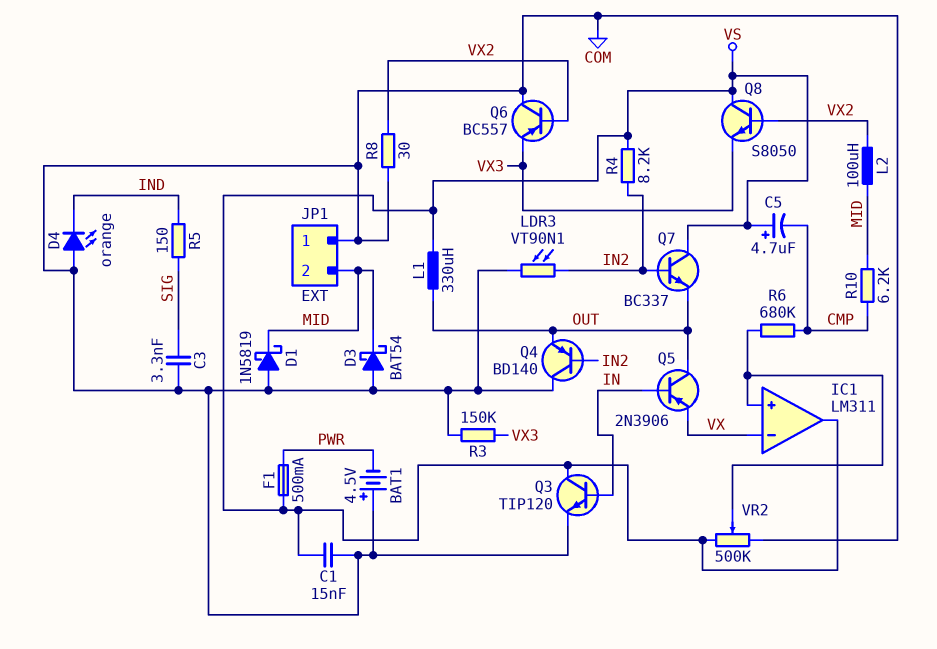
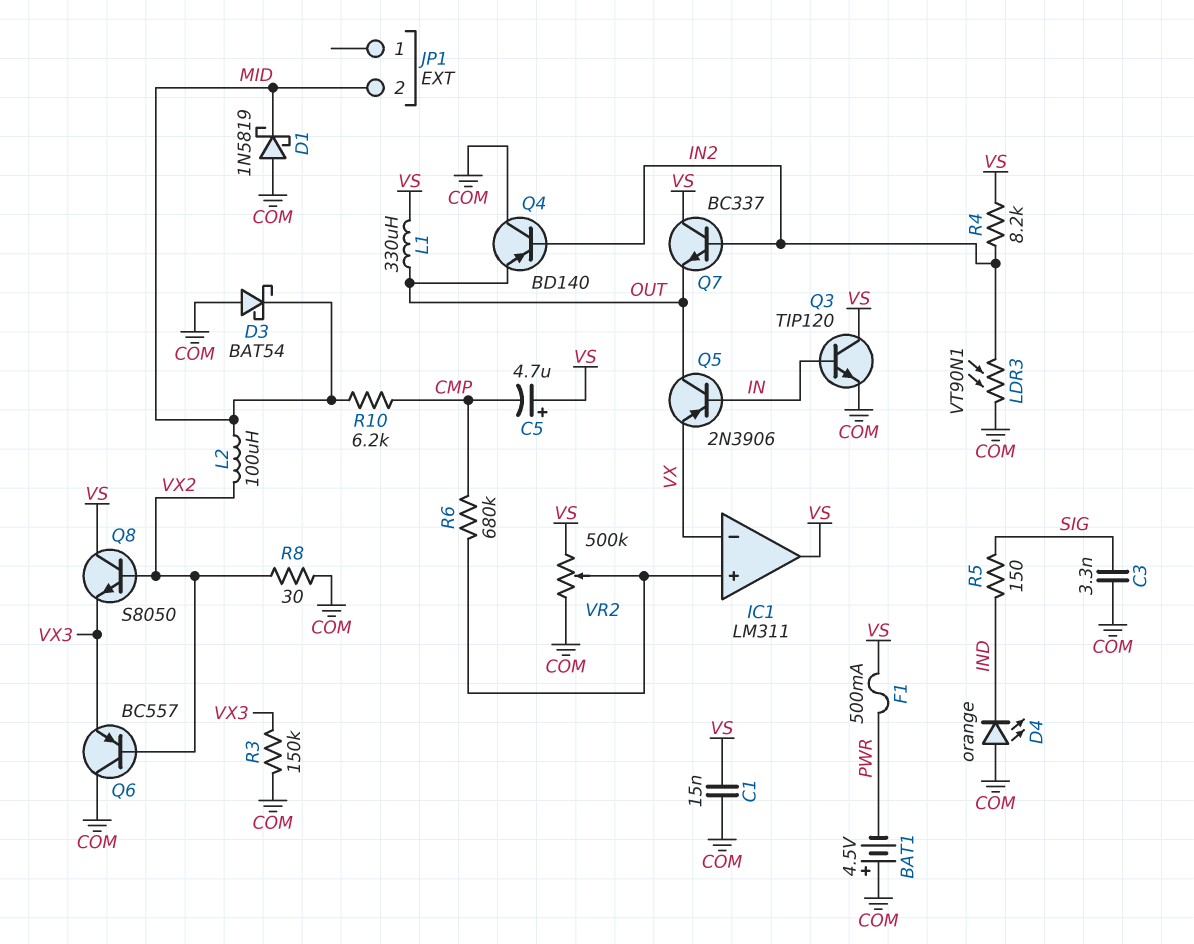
JP1 pin 1: COM -> none

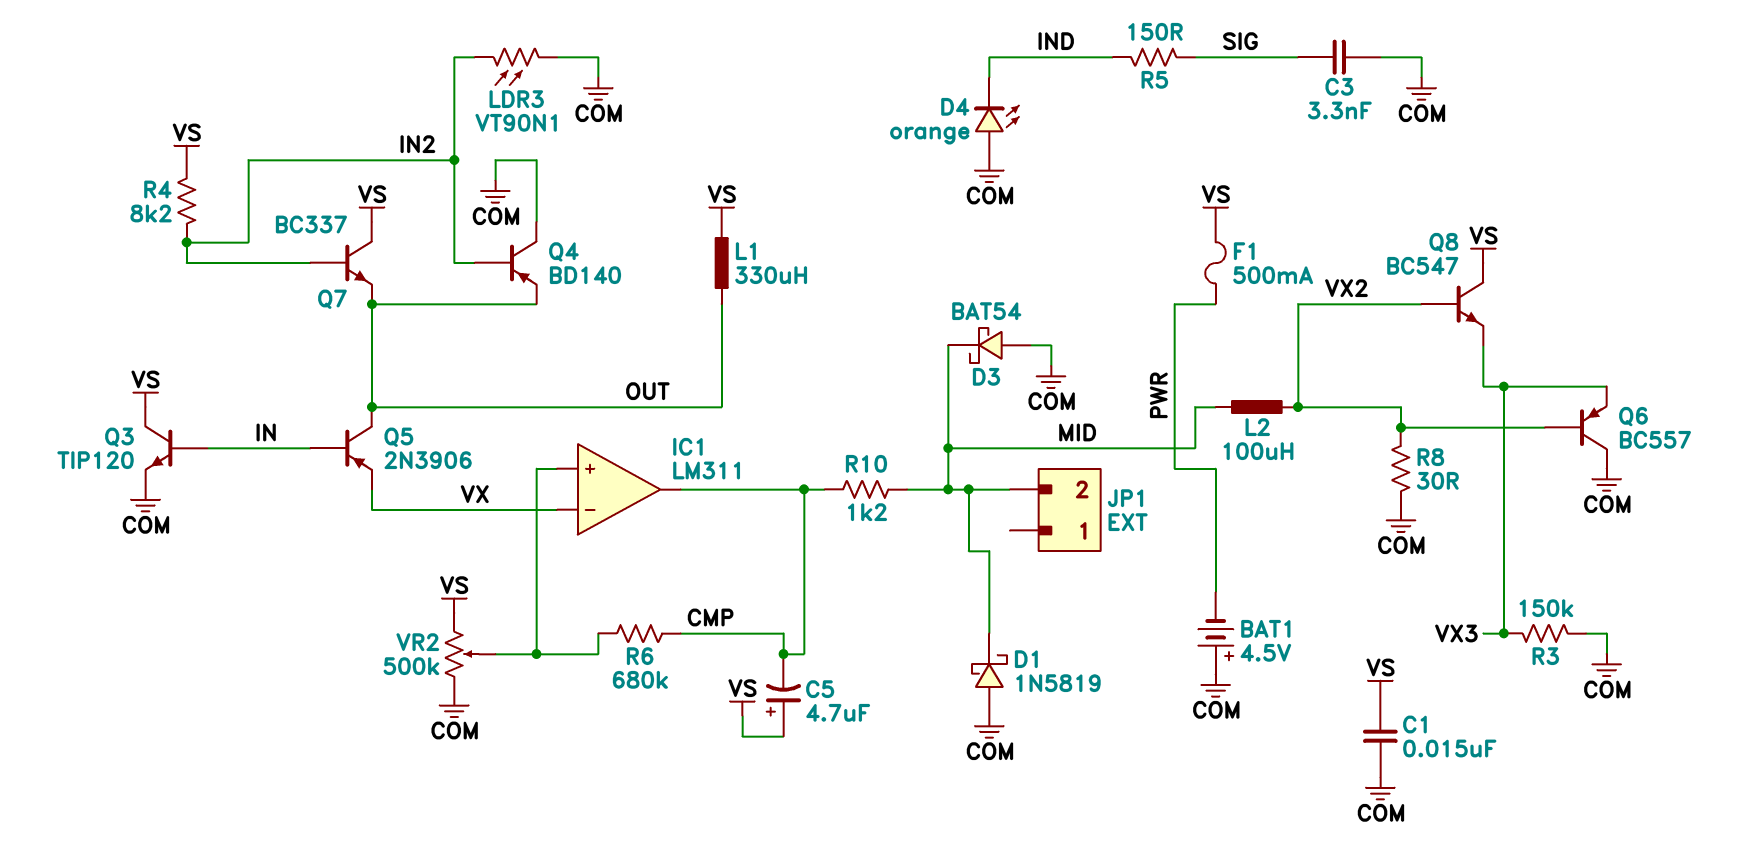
IC1 pin out: VS -> CMP
Q8: NPN S8050 (B VX2, C VS, E VX3) -> NPN BC547 (B VX2, C VS, E VX3)
R10: 6.2k (CMP, MID) -> 1.2k (CMP, MID)

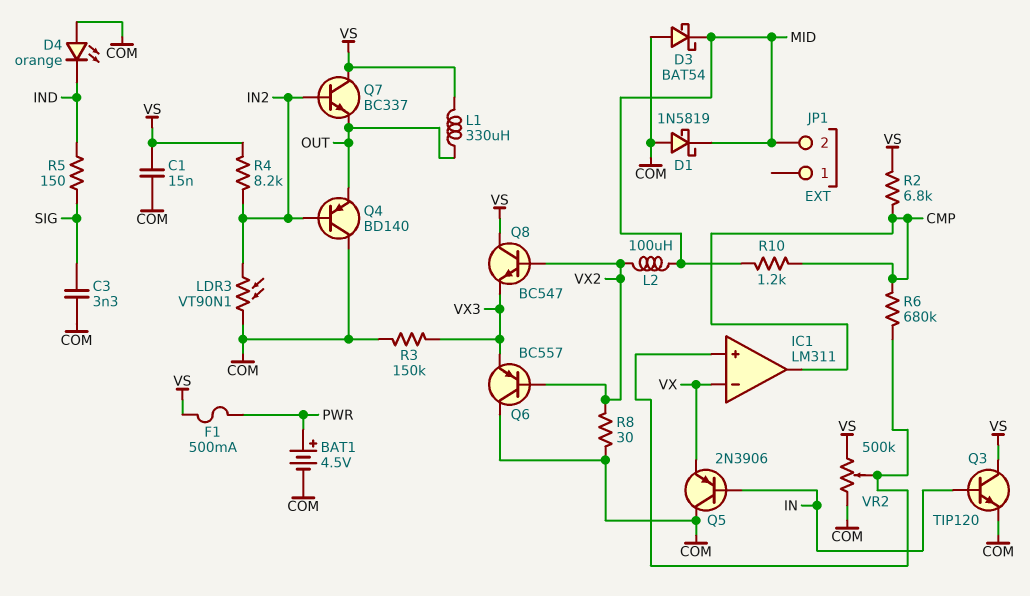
BAT1: 4.5V (plus COM, minus PWR) -> 4.5V (plus PWR, minus COM)
C5: 4.7uF (plus VS, minus CMP) -> none
Q5: PNP 2N3906 (B IN, C OUT, E VX) -> PNP 2N3906 (B IN, C COM, E VX)
R2: none -> 6.8k (CMP, VS)

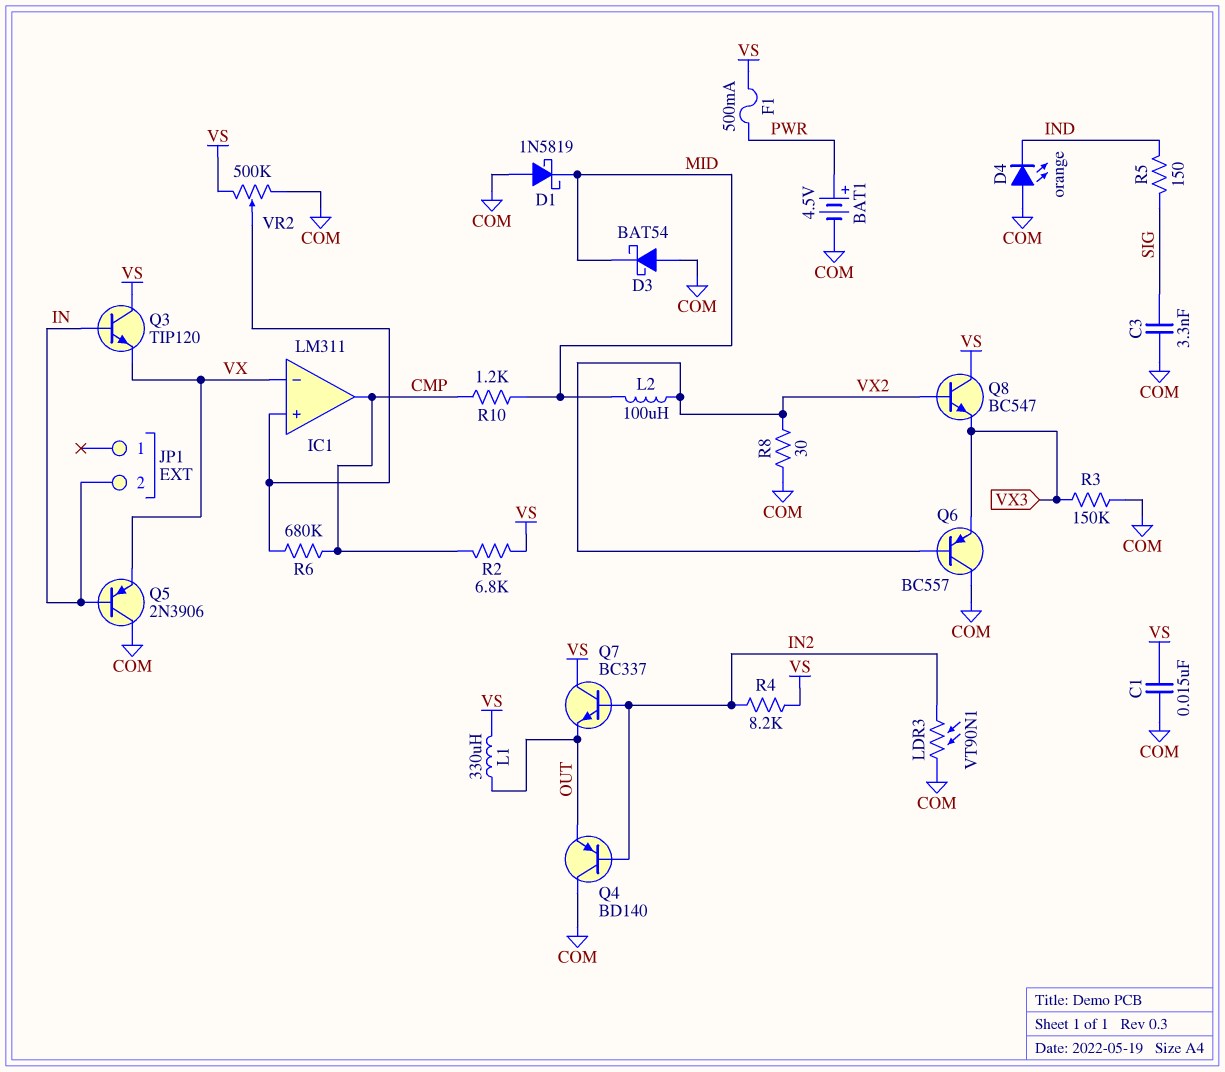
JP1 pin 2: MID -> IN
Q3: NPN TIP120 (B IN, C VS, E COM) -> NPN TIP120 (B IN, C VS, E VX)

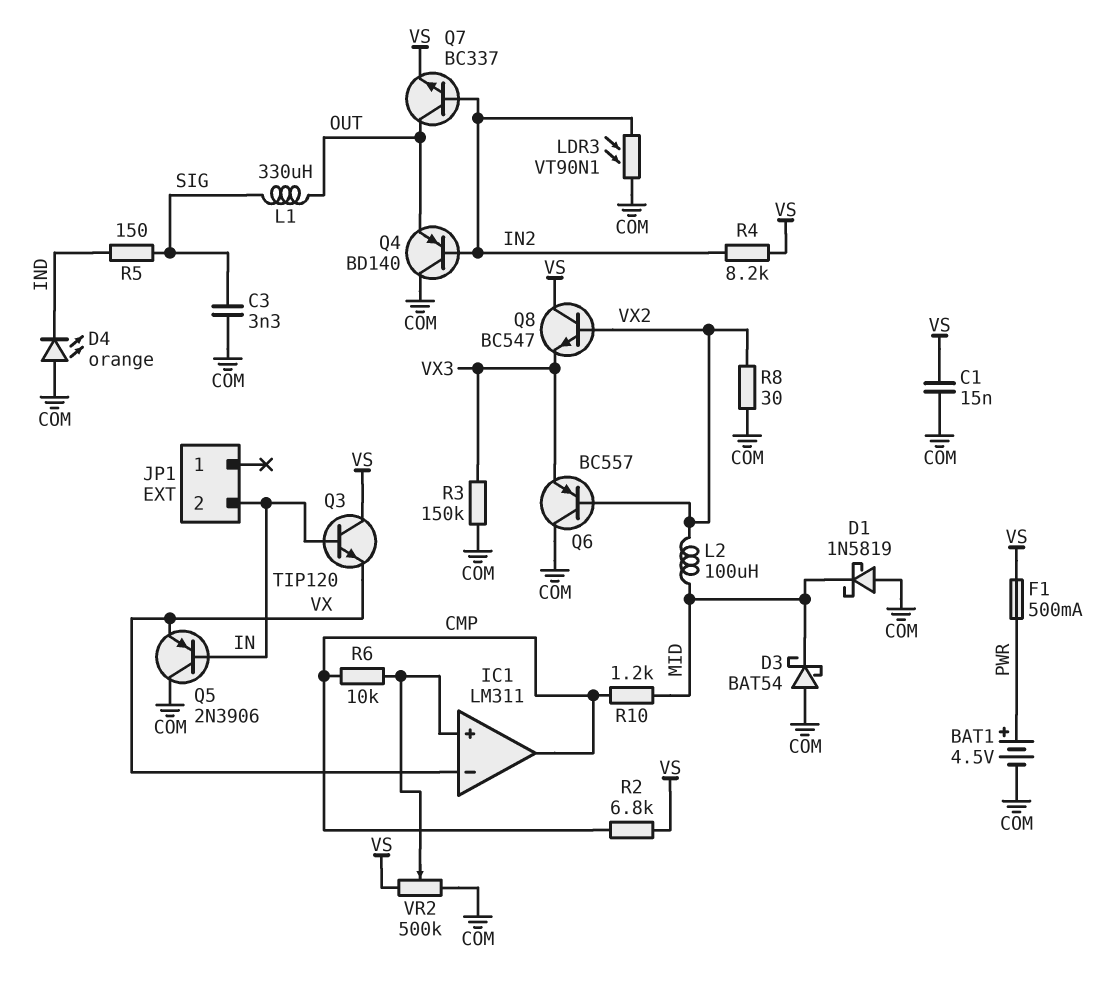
L1: 330uH (OUT, VS) -> 330uH (OUT, SIG)
Q7: NPN BC337 (B IN2, C VS, E OUT) -> NPN BC337 (B IN2, C OUT, E VS)
R6: 680k (CMP, IC1/in+) -> 10k (CMP, IC1/in+)

